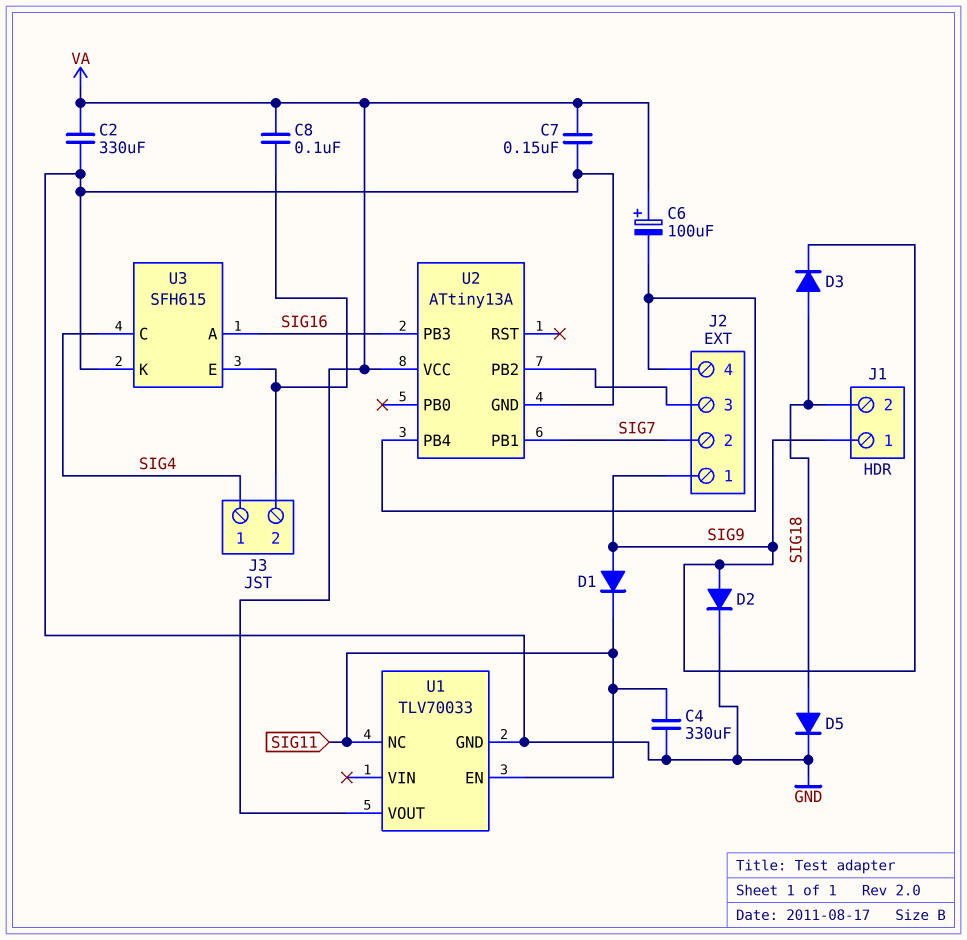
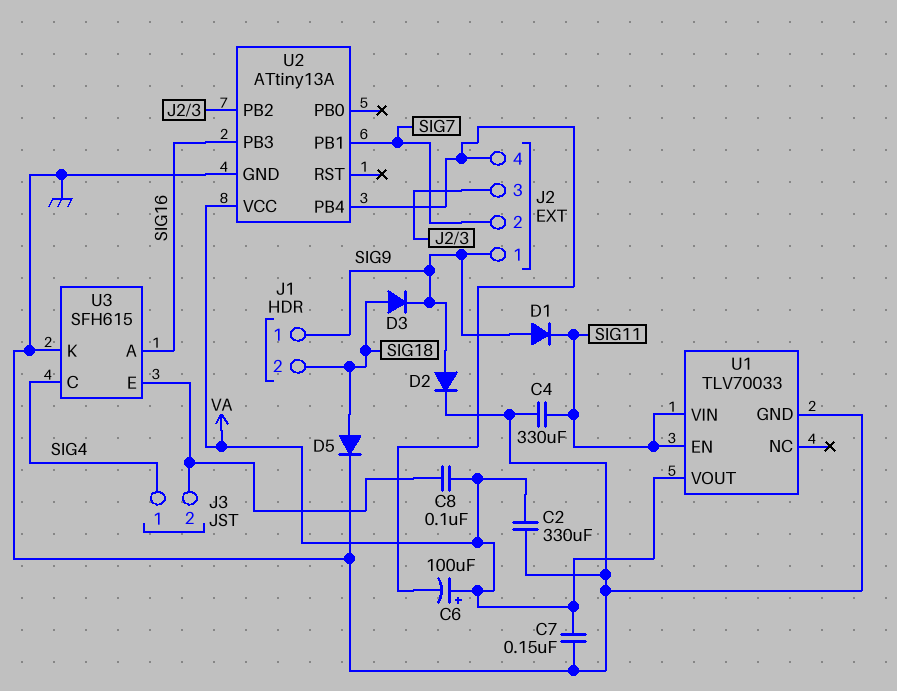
U1 pin NC: SIG11 -> none
U1 pin VIN: none -> SIG11

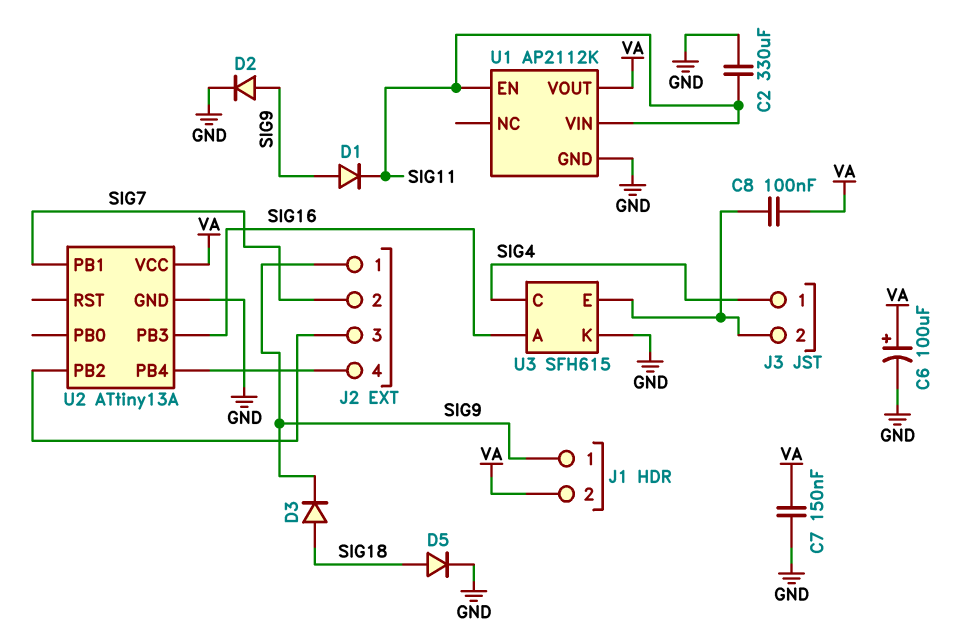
C2: 330uF (GND, VA) -> 330uF (GND, SIG11)
C4: 330uF (GND, SIG11) -> none
C6: 100uF (plus VA, minus J2/4) -> 100uF (plus VA, minus GND)
J1 pin 2: SIG18 -> VA
U1: TLV70033 -> AP2112K

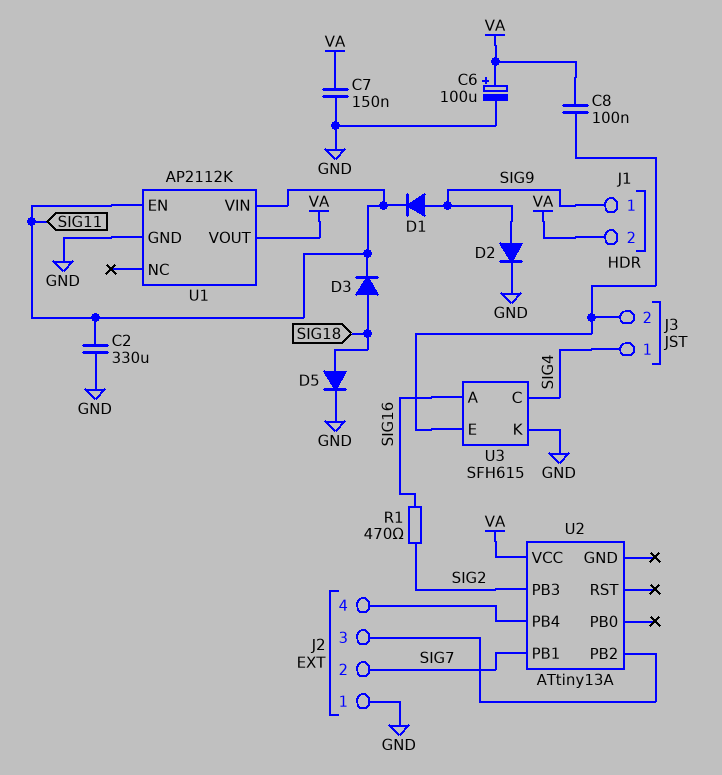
D3: diode (A SIG18, K SIG9) -> diode (A SIG18, K SIG11)
J2 pin 1: SIG9 -> GND
R1: none -> 470 (SIG2, SIG16)
U2 pin GND: GND -> none
U2 pin PB3: SIG16 -> SIG2

